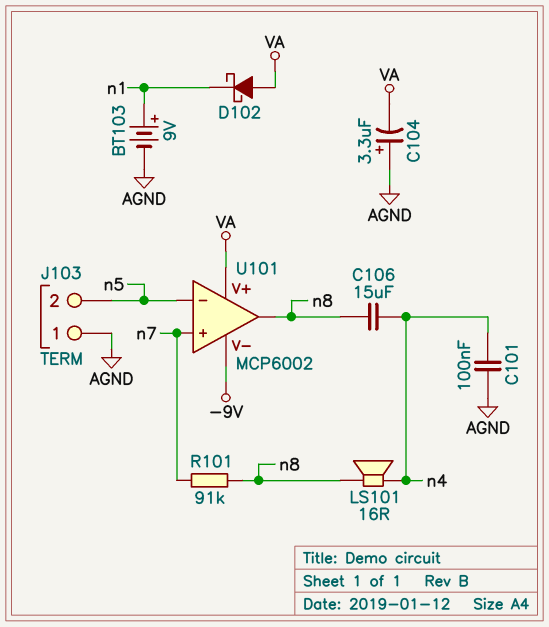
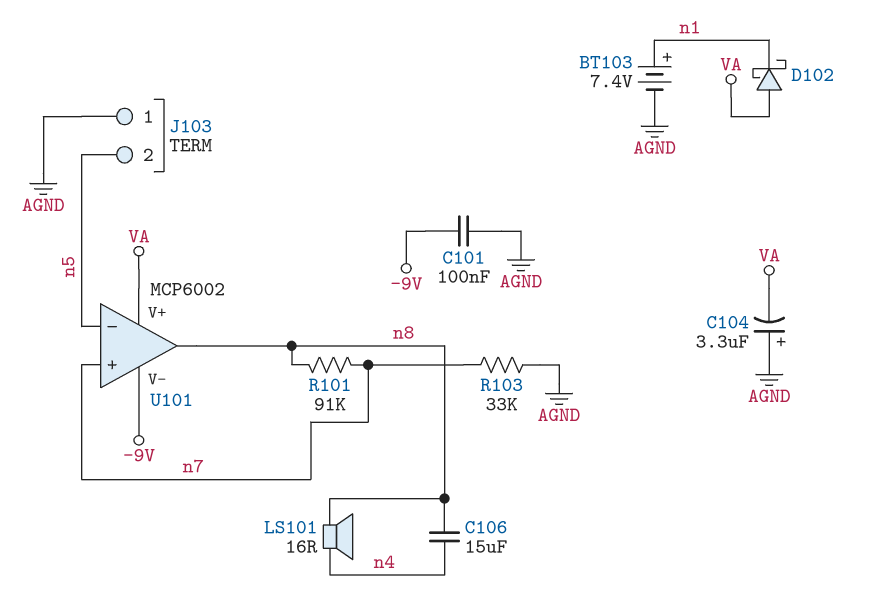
BT103: 9V (plus n1, minus AGND) -> 7.4V (plus n1, minus AGND)
C101: 100nF (AGND, n4) -> 100nF (-9V, AGND)
R103: none -> 33k (AGND, n7)

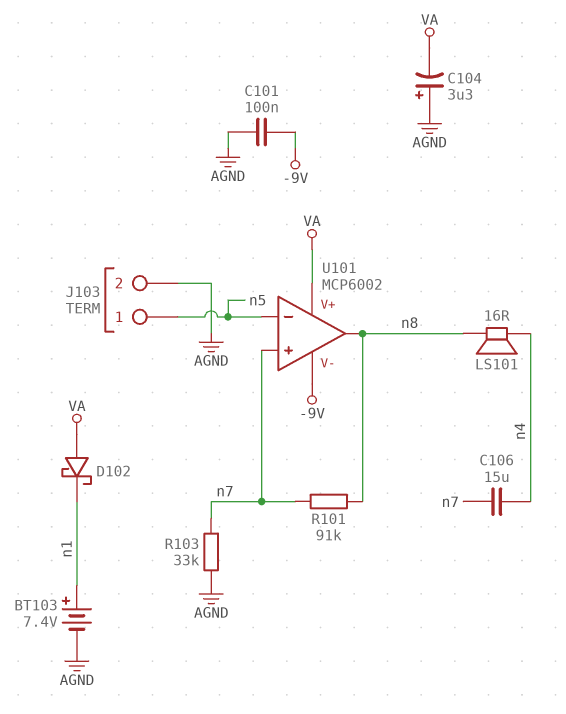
C106: 15uF (n4, n8) -> 15uF (n4, n7)
J103 pin 1: AGND -> n5
J103 pin 2: n5 -> AGND

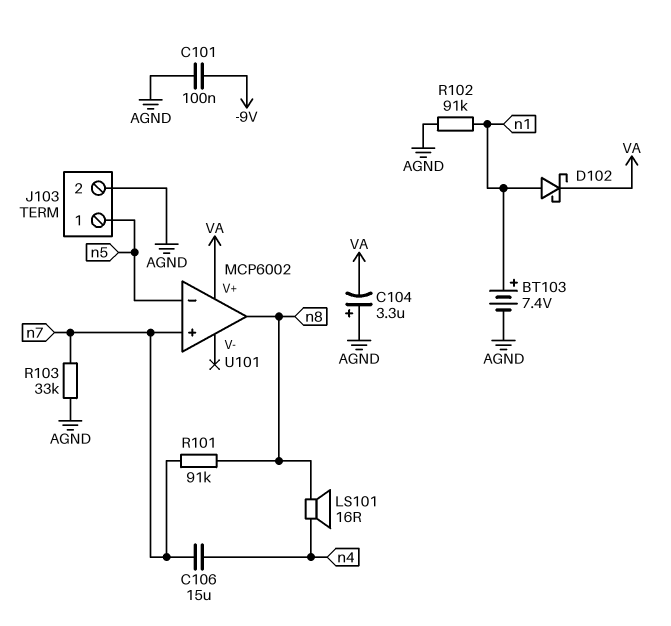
D102: schottky (A VA, K n1) -> schottky (A n1, K VA)
R102: none -> 91k (AGND, n1)
U101 pin V-: -9V -> none

